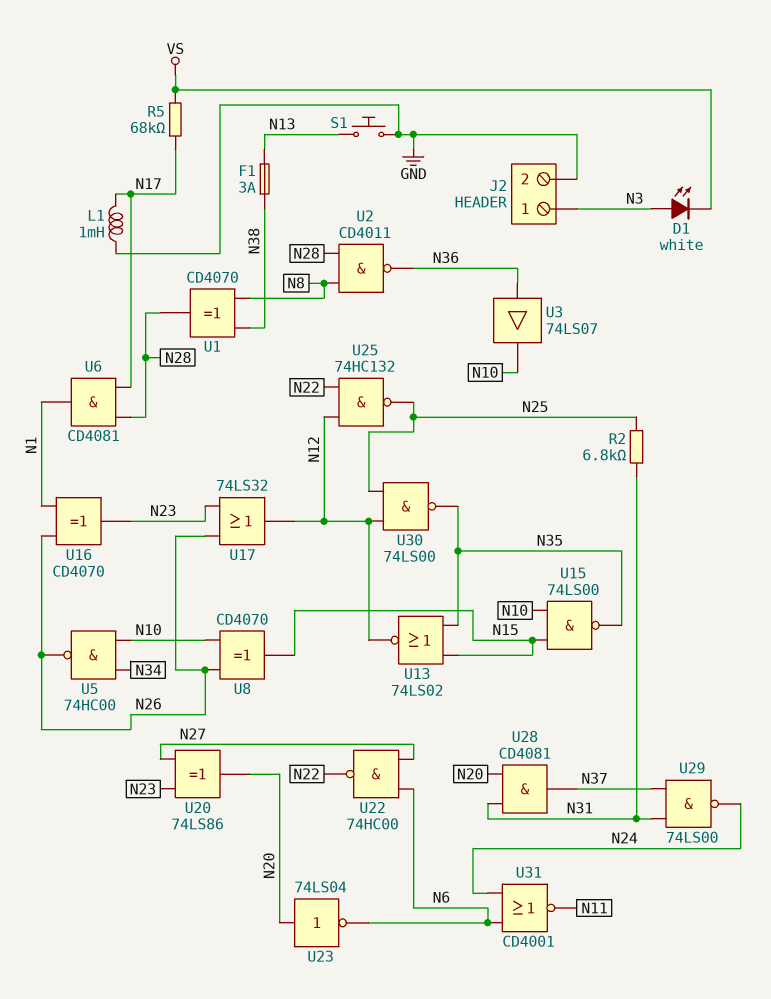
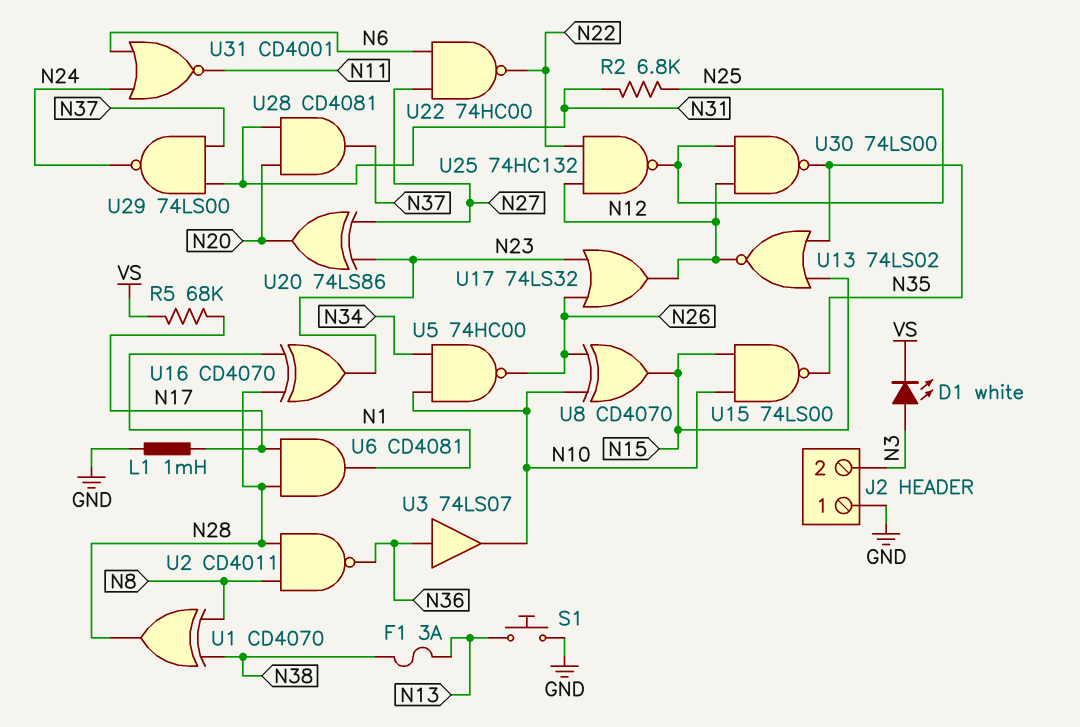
J2 pin 1: N3 -> GND
J2 pin 2: GND -> N3
U16: XOR CD4070 (in N1, in N26, out N23) -> XOR CD4070 (in N1, in N28, out N23)
U23: NOT 74LS04 (in N20, out N6) -> none

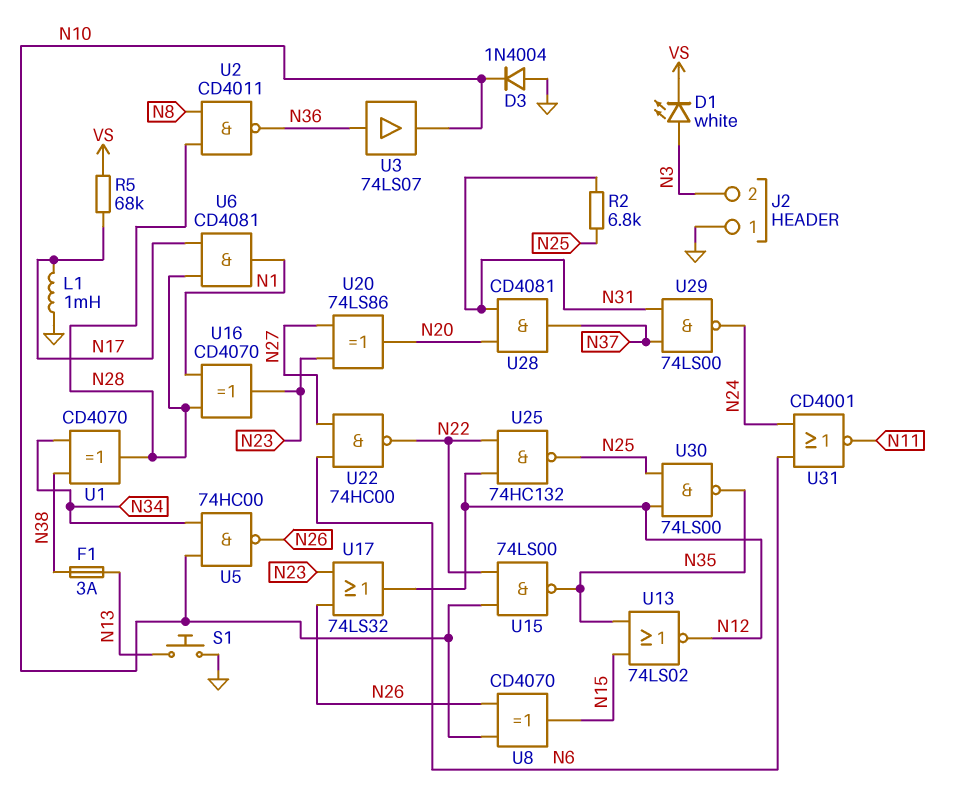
D3: none -> diode 1N4004 (A GND, K N10)
U1: XOR CD4070 (in N8, in N38, out N28) -> XOR CD4070 (in N34, in N38, out N28)
U15: NAND 74LS00 (in N10, in N15, out N35) -> NAND 74LS00 (in N10, in N22, out N35)

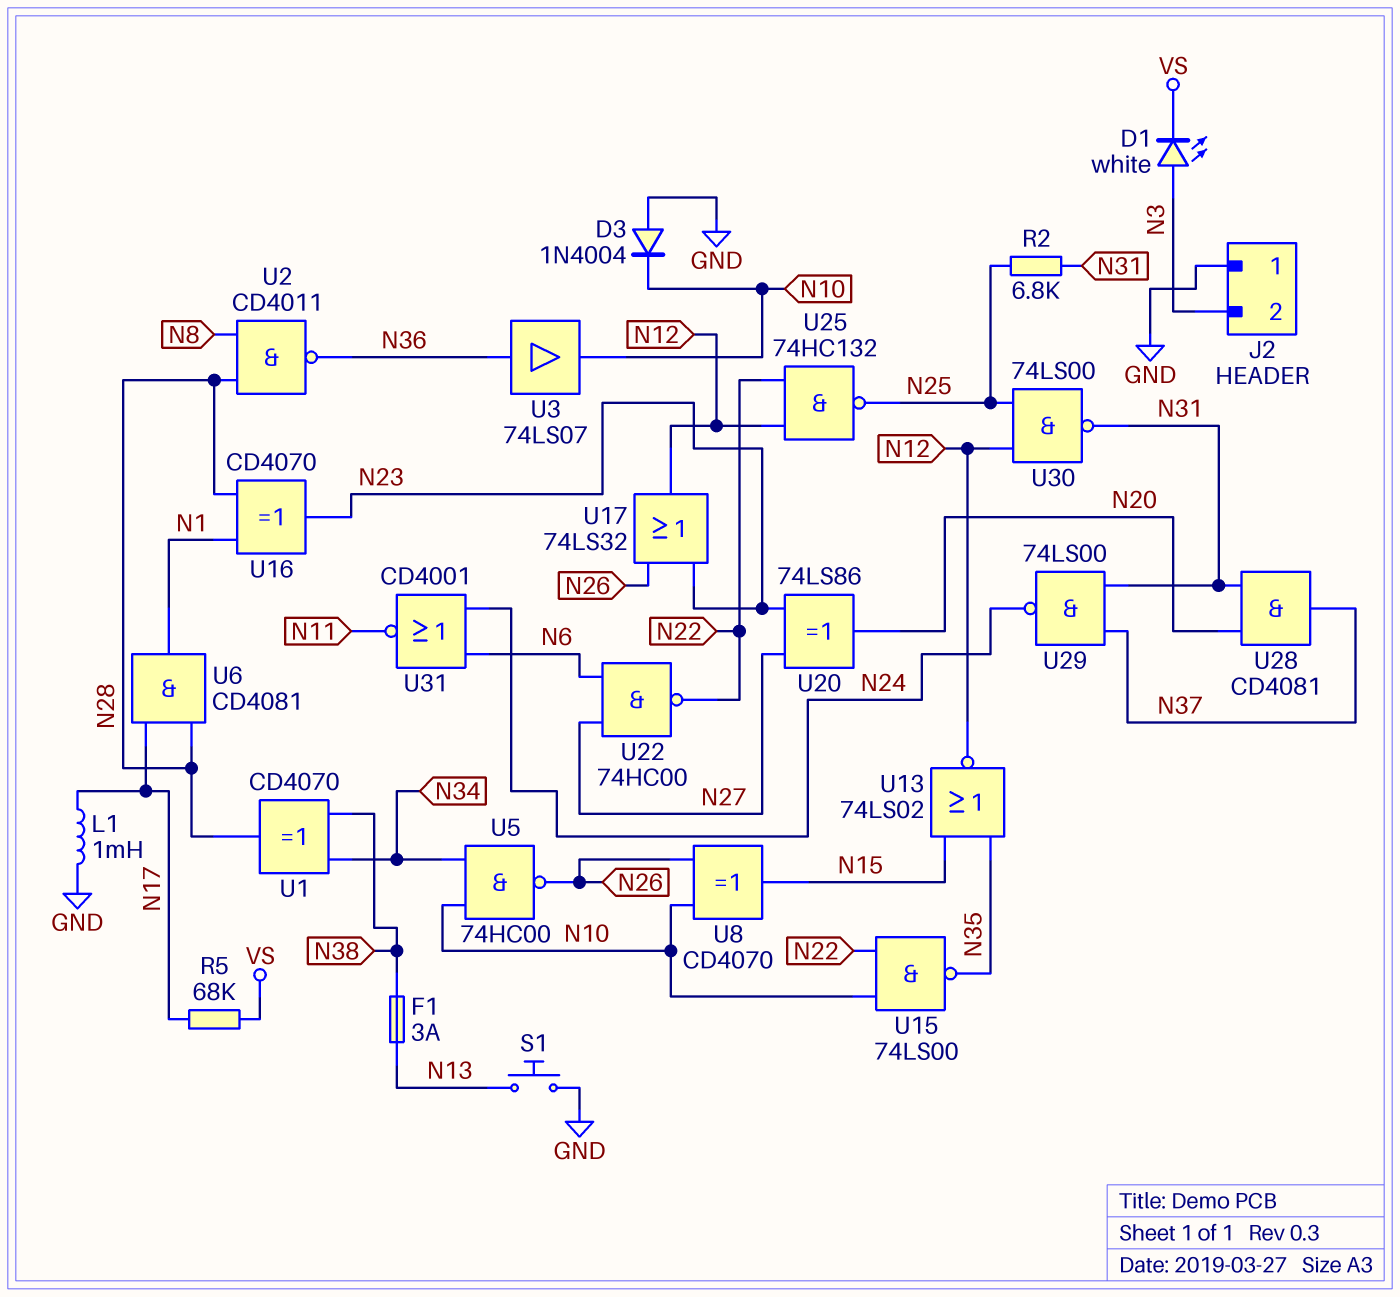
U30: NAND 74LS00 (in N12, in N25, out N35) -> NAND 74LS00 (in N12, in N25, out N31)

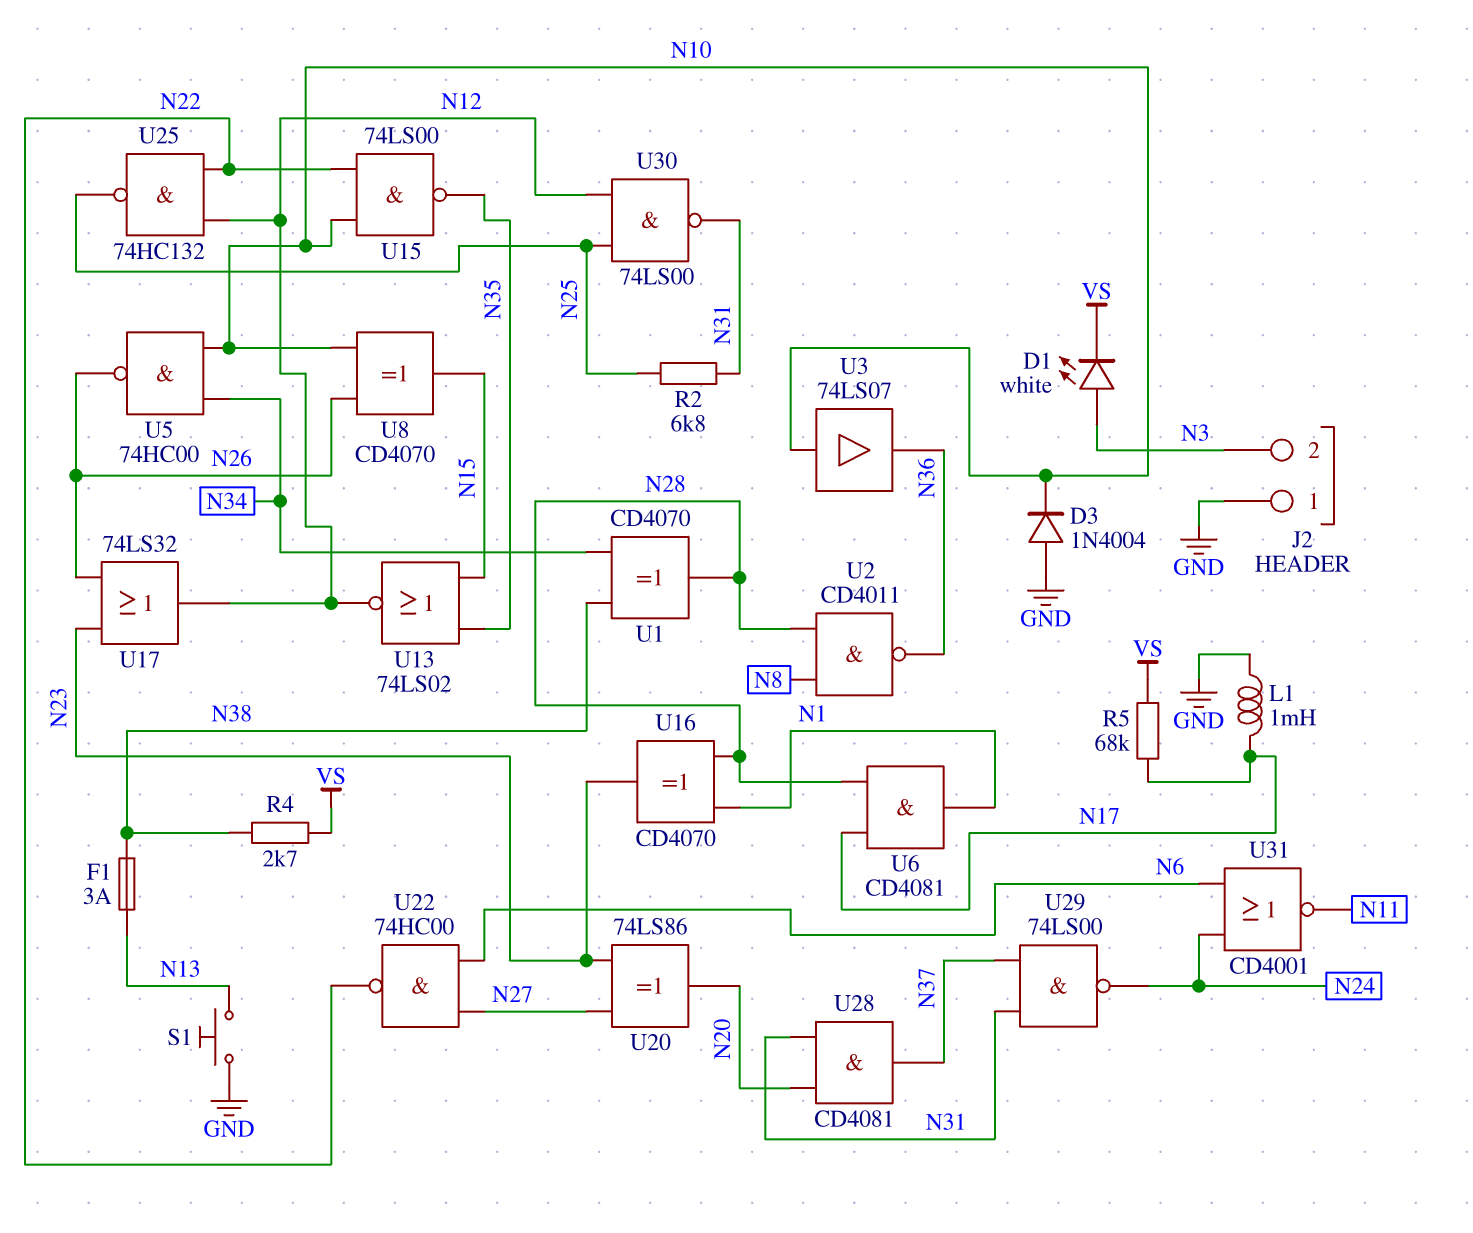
R4: none -> 2.7k (N38, VS)
U3: buffer 74LS07 (in N36, out N10) -> buffer 74LS07 (in N10, out N36)

